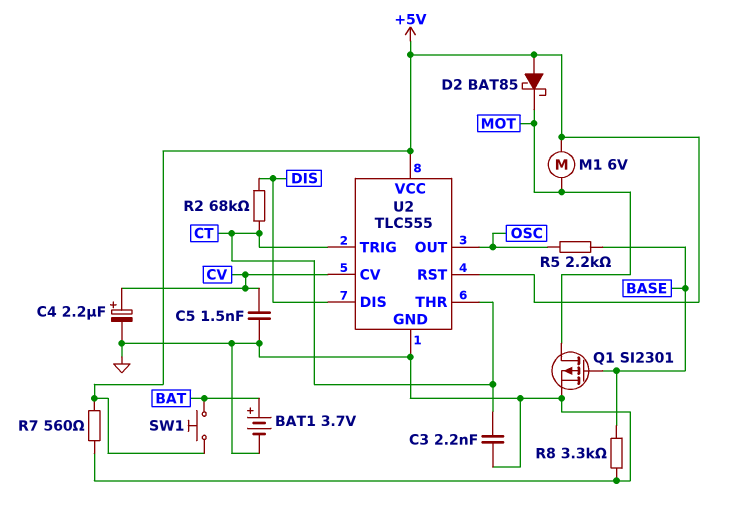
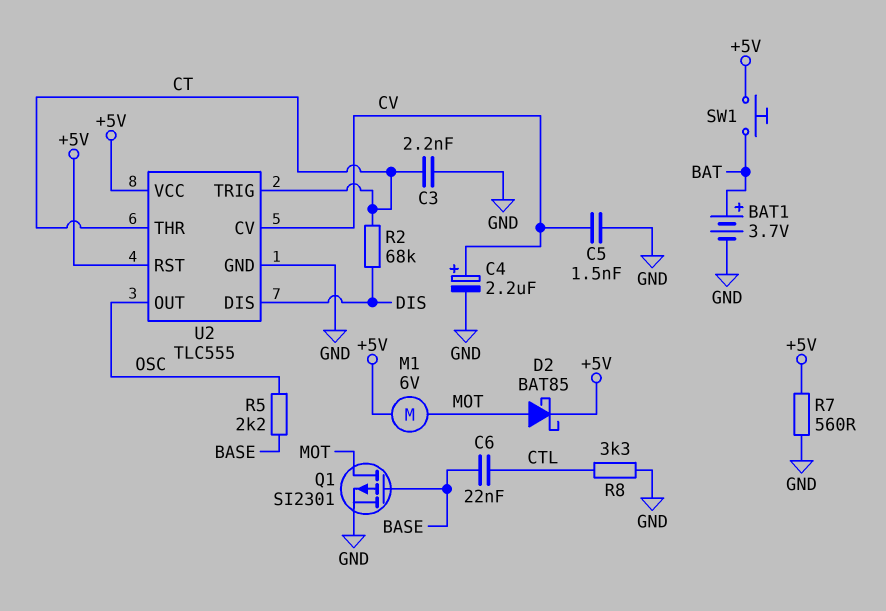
C6: none -> 22nF (BASE, CTL)
D2: schottky BAT85 (A +5V, K MOT) -> schottky BAT85 (A MOT, K +5V)
R8: 3.3k (BASE, GND) -> 3.3k (CTL, GND)

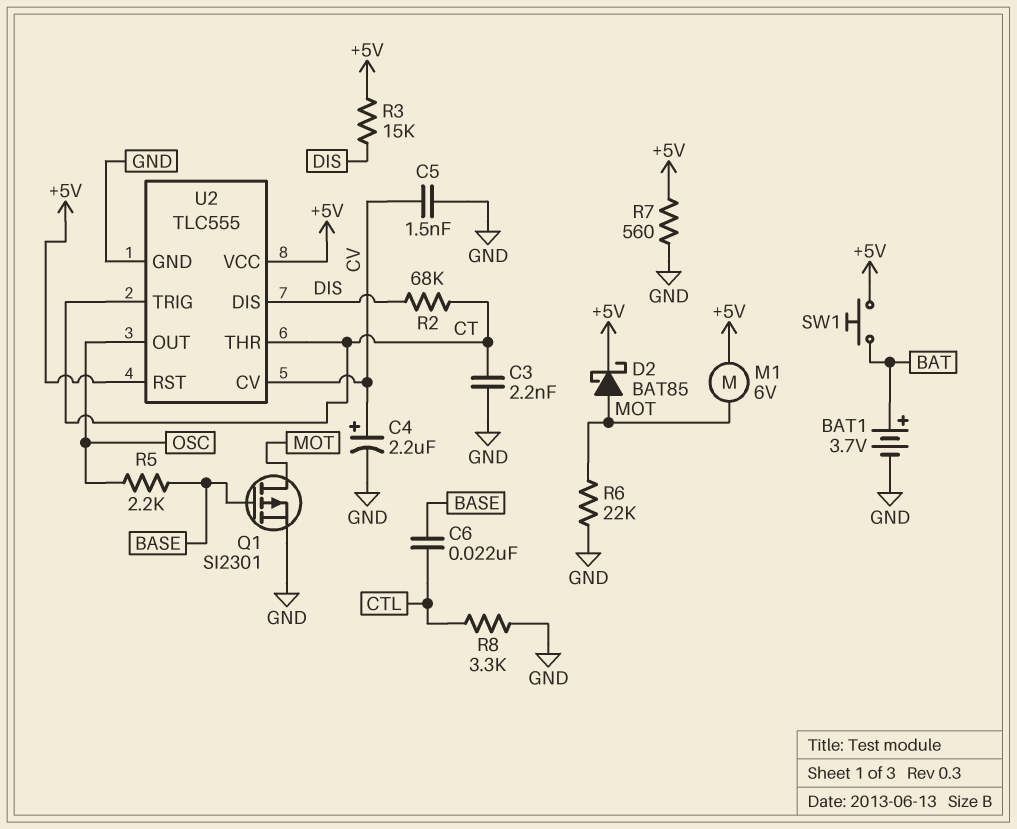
R3: none -> 15k (+5V, DIS)
R6: none -> 22k (GND, MOT)

